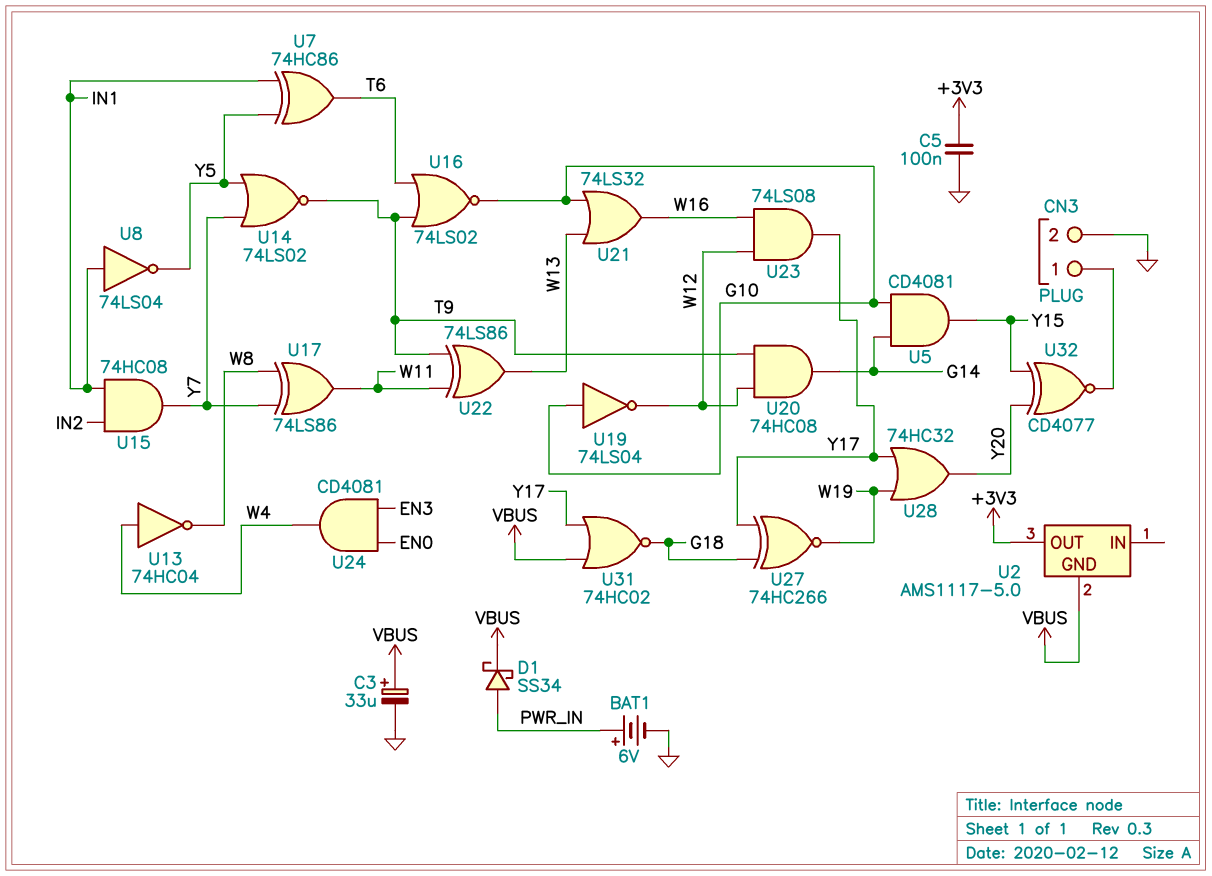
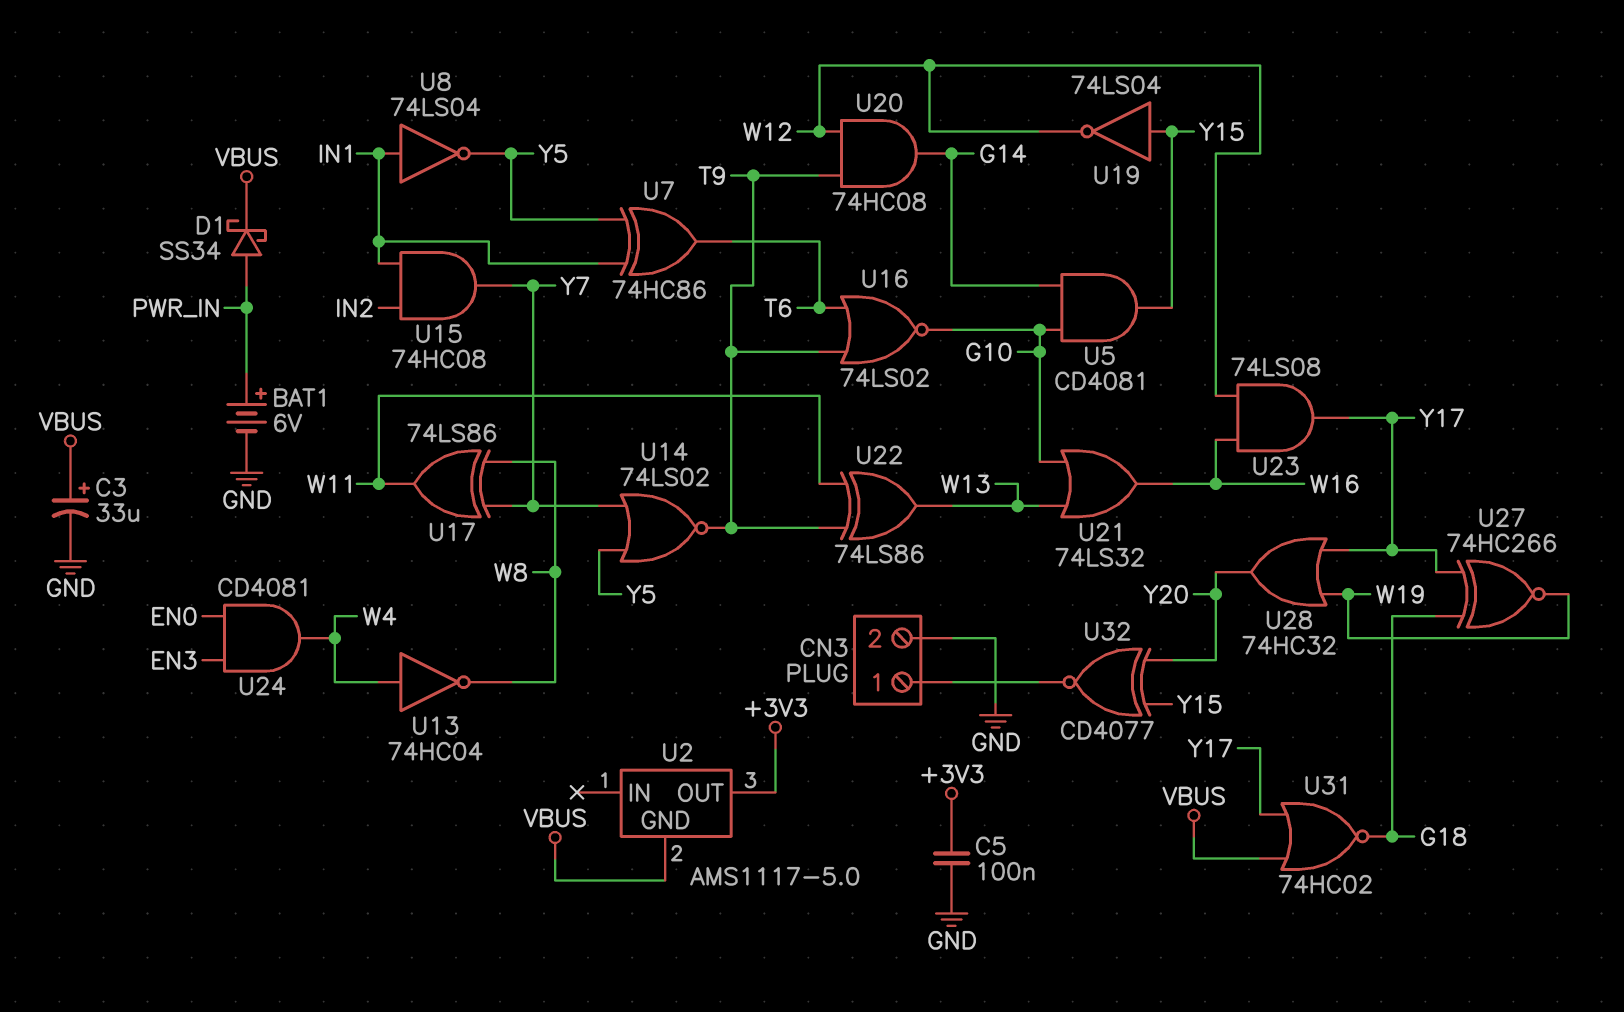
U19: NOT 74LS04 (in G10, out W12) -> NOT 74LS04 (in Y15, out W12)

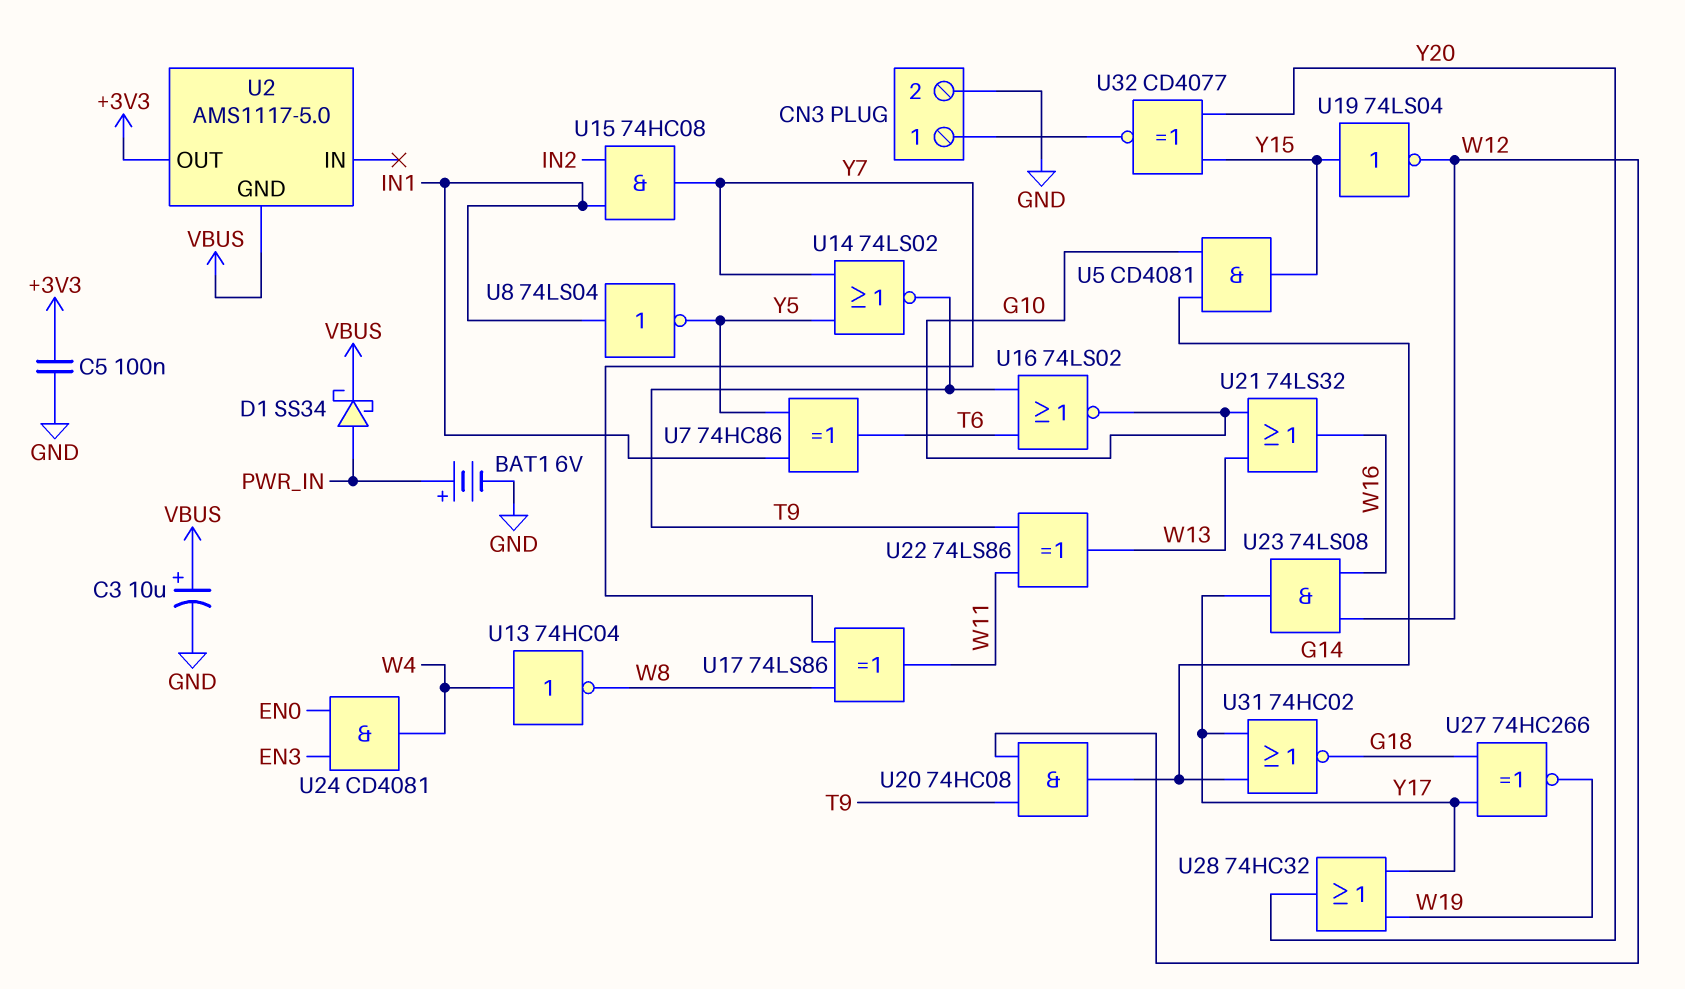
C3: 33uF (plus VBUS, minus GND) -> 10uF (plus VBUS, minus GND)
U31: NOR 74HC02 (in VBUS, in Y17, out G18) -> NOR 74HC02 (in G14, in Y17, out G18)

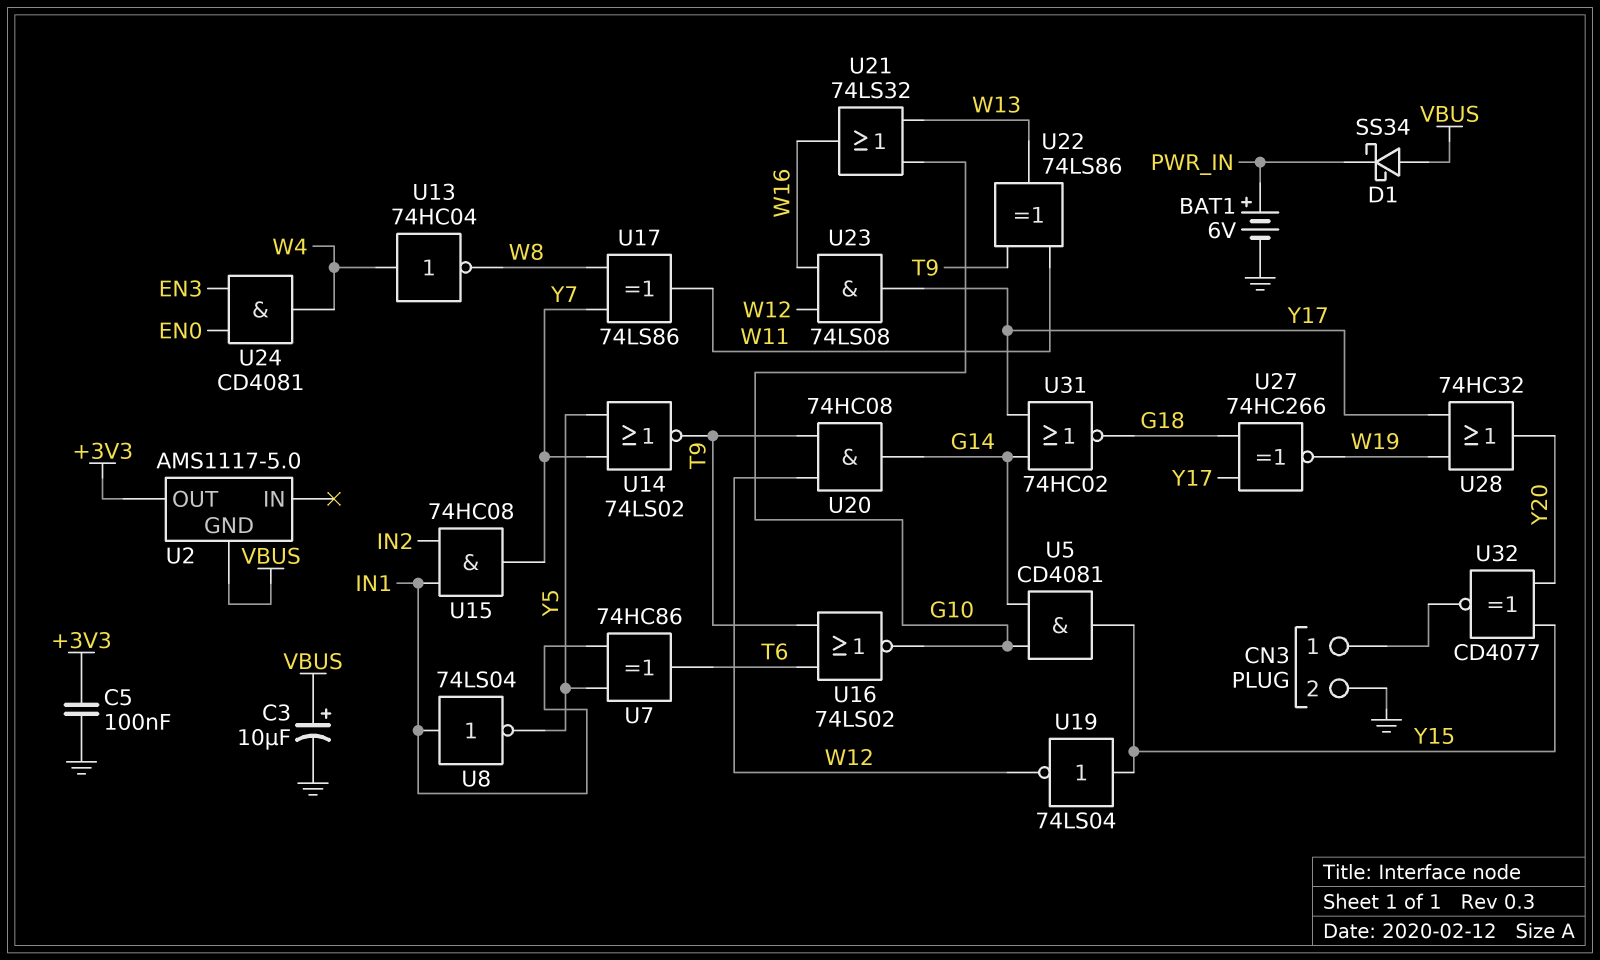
D1: schottky SS34 (A PWR_IN, K VBUS) -> schottky SS34 (A VBUS, K PWR_IN)

